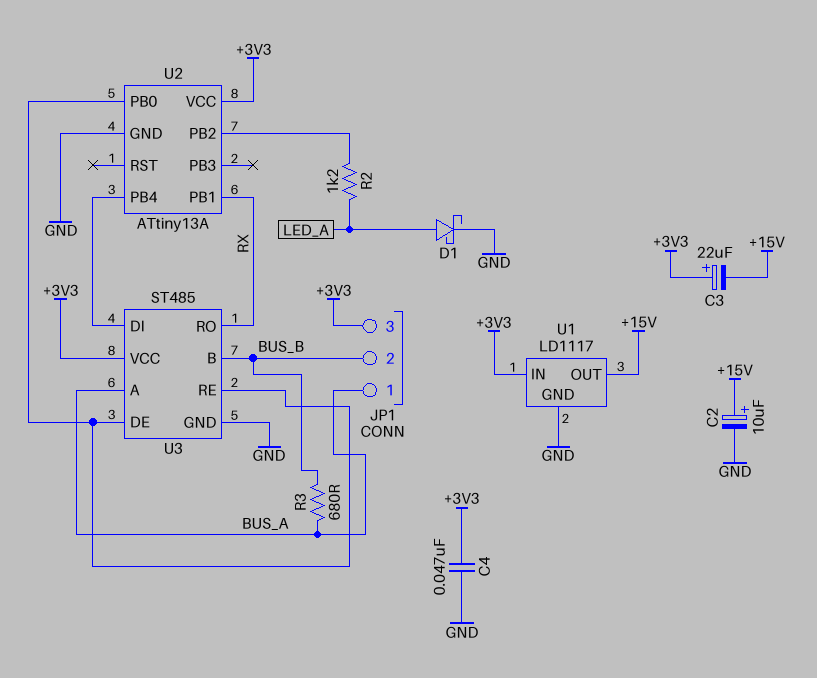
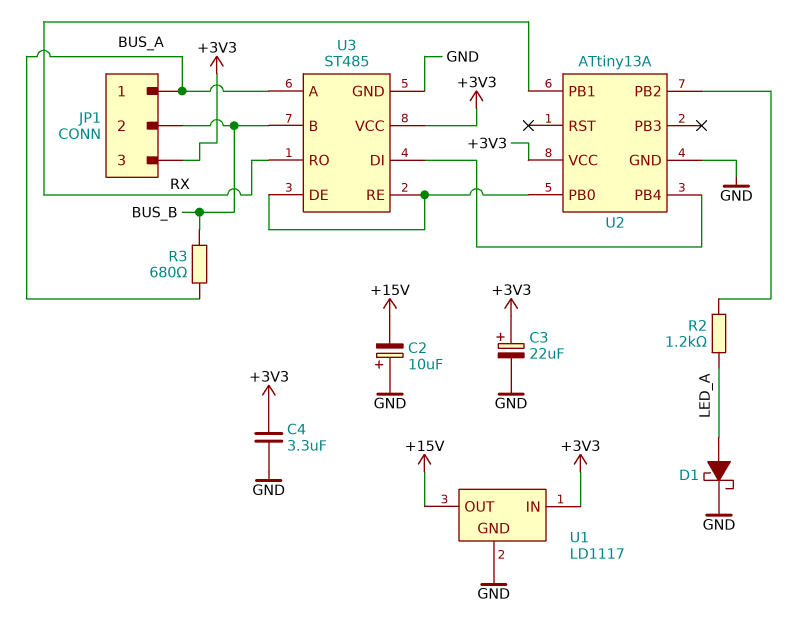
C2: 10uF (plus +15V, minus GND) -> 10uF (plus GND, minus +15V)
C3: 22uF (plus +3V3, minus +15V) -> 22uF (plus +3V3, minus GND)
C4: 47nF (+3V3, GND) -> 3.3uF (+3V3, GND)

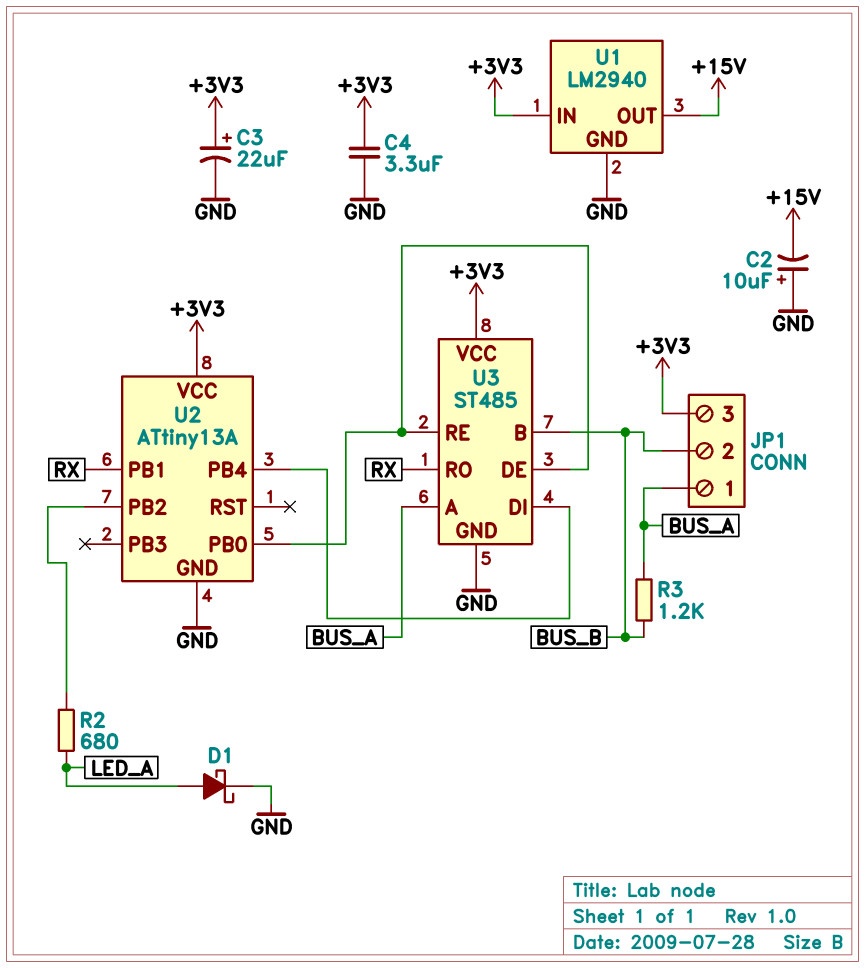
R2: 1.2k (LED_A, U2/PB2) -> 680 (LED_A, U2/PB2)
R3: 680 (BUS_A, BUS_B) -> 1.2k (BUS_A, BUS_B)
U1: LD1117 -> LM2940

